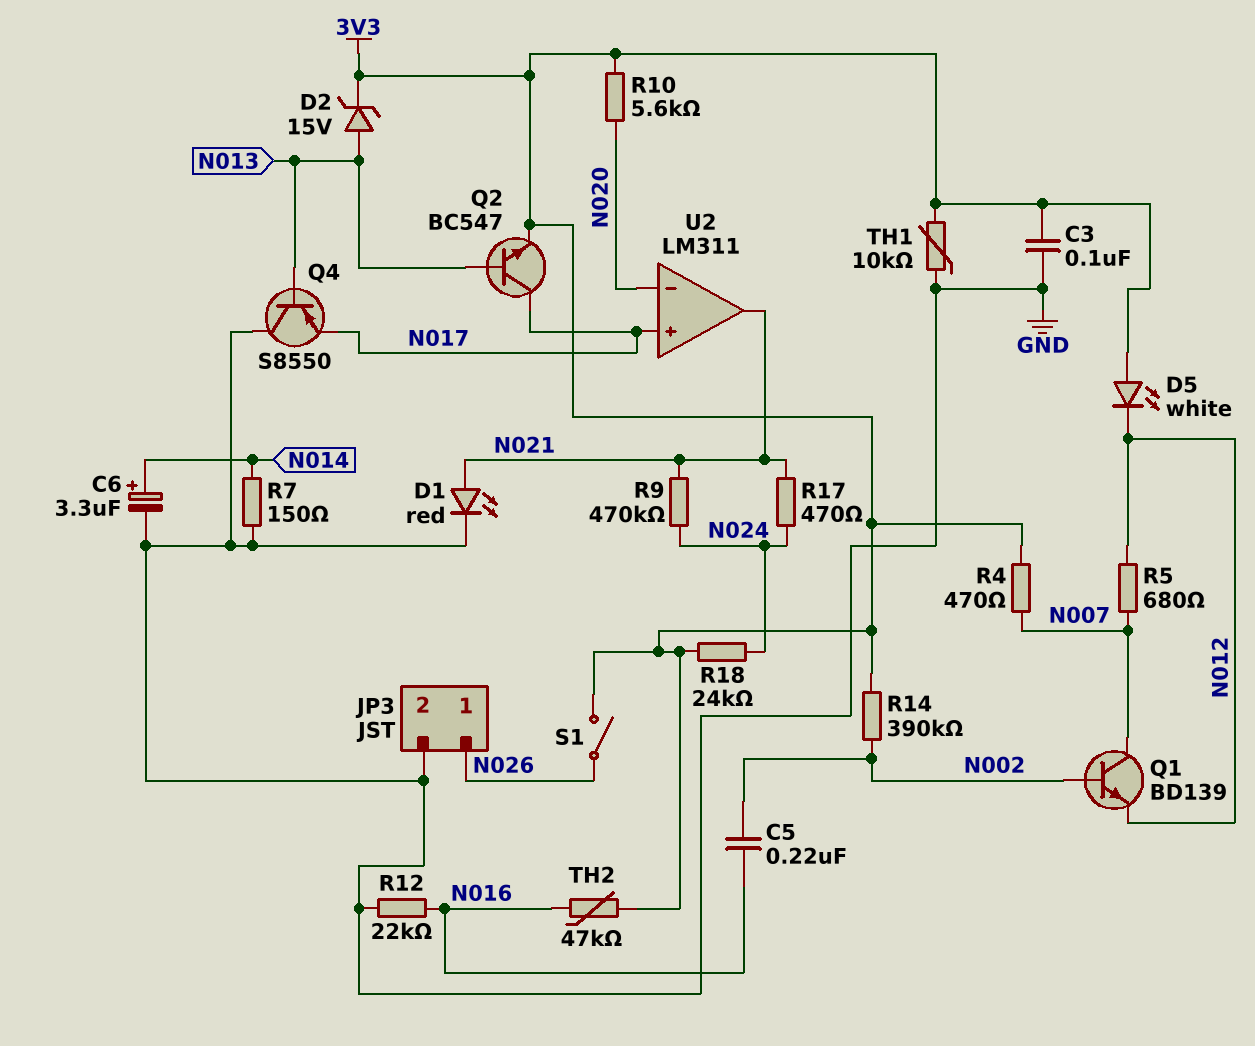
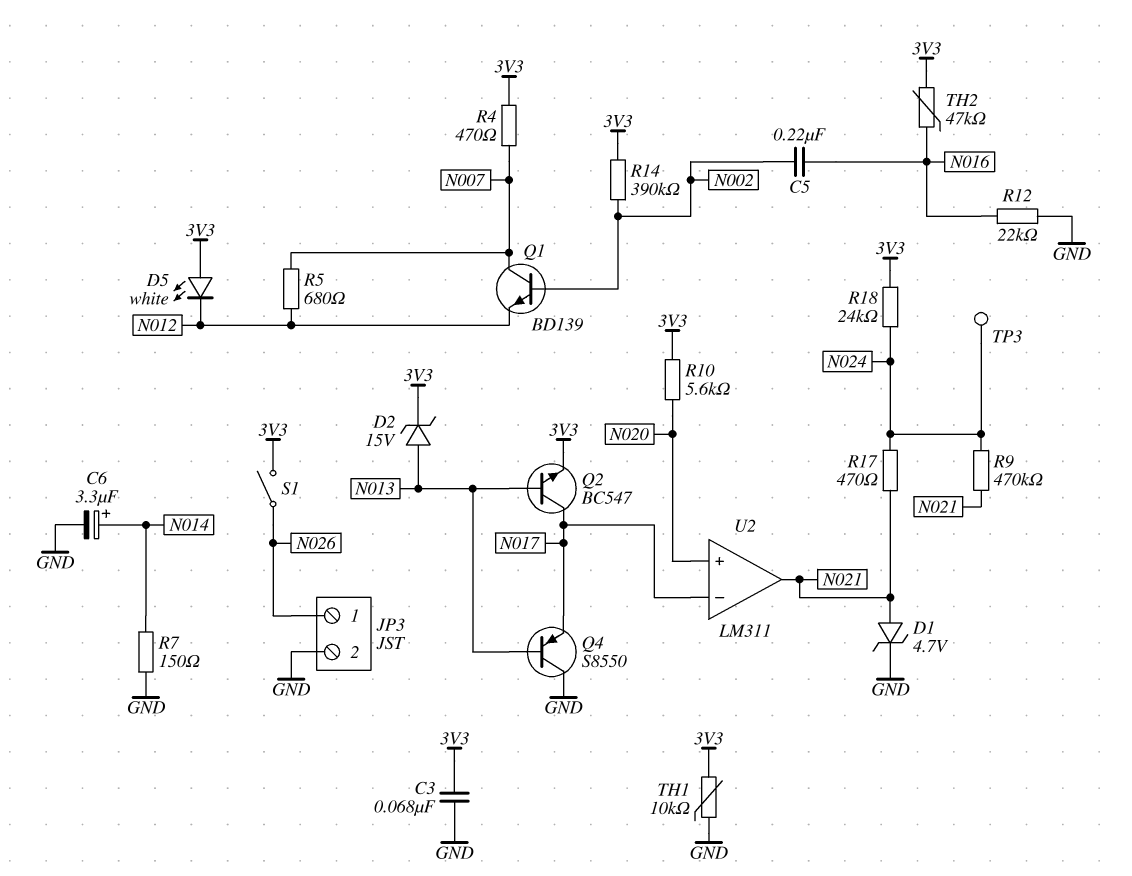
C3: 100nF (3V3, GND) -> 68nF (3V3, GND)
D1: LED red (A N021, K GND) -> zener 4.7V (A N021, K GND)
TP3: none -> test point (N024)
U2 pin in+: N017 -> N020
U2 pin in-: N020 -> N017

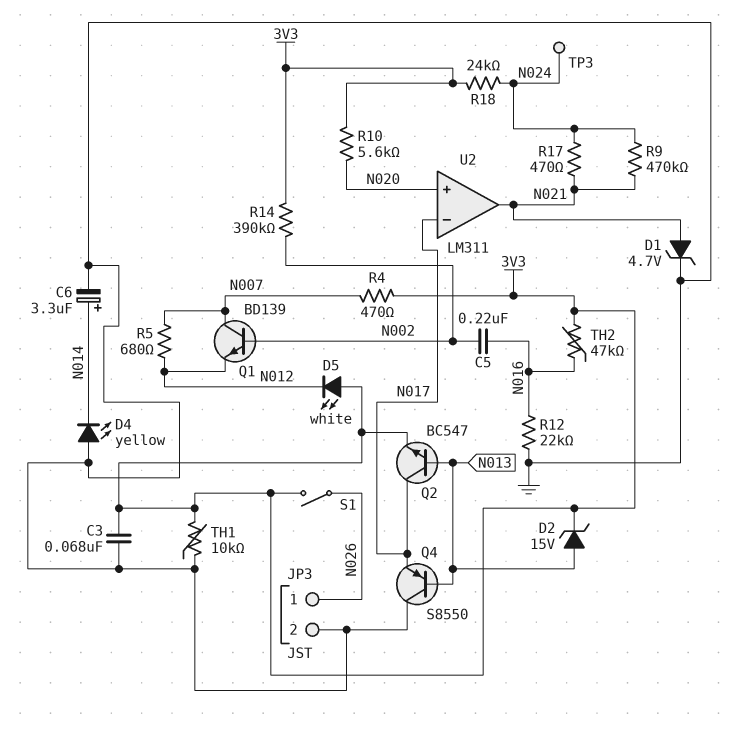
D4: none -> LED yellow (A GND, K N014)
R7: 150 (GND, N014) -> none

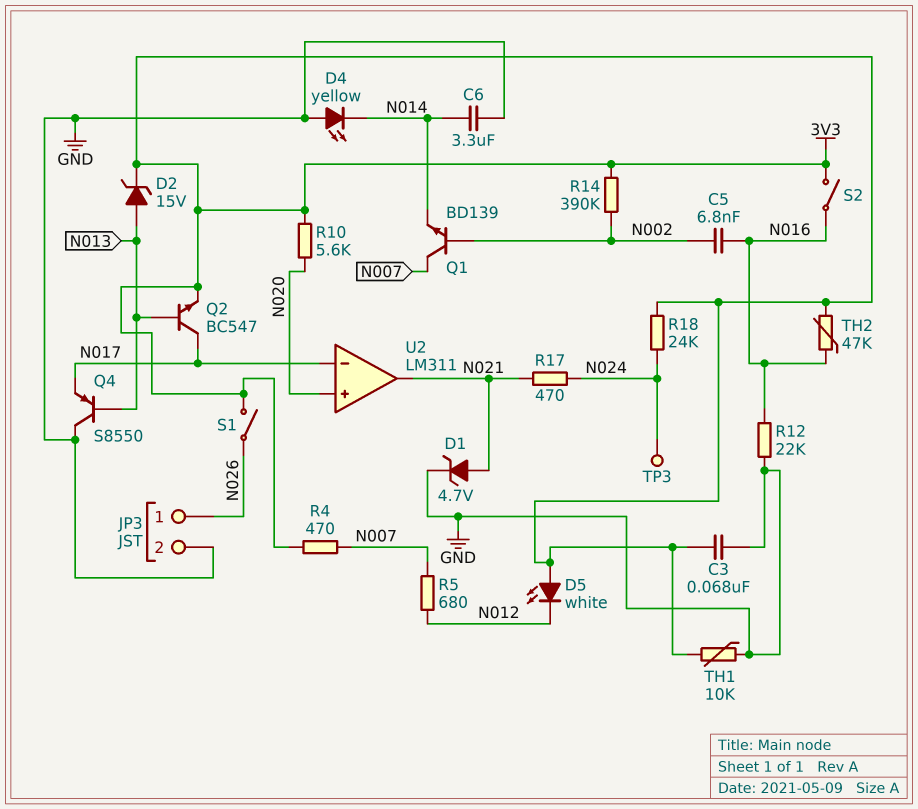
C5: 220nF (N002, N016) -> 6.8nF (N002, N016)
C6: 3.3uF (plus N014, minus GND) -> 3.3uF (GND, N014)
Q1: NPN BD139 (B N002, C N007, E N012) -> NPN BD139 (B N002, C N007, E N014)
R9: 470k (N021, N024) -> none
S2: none -> switch (3V3, N016)

